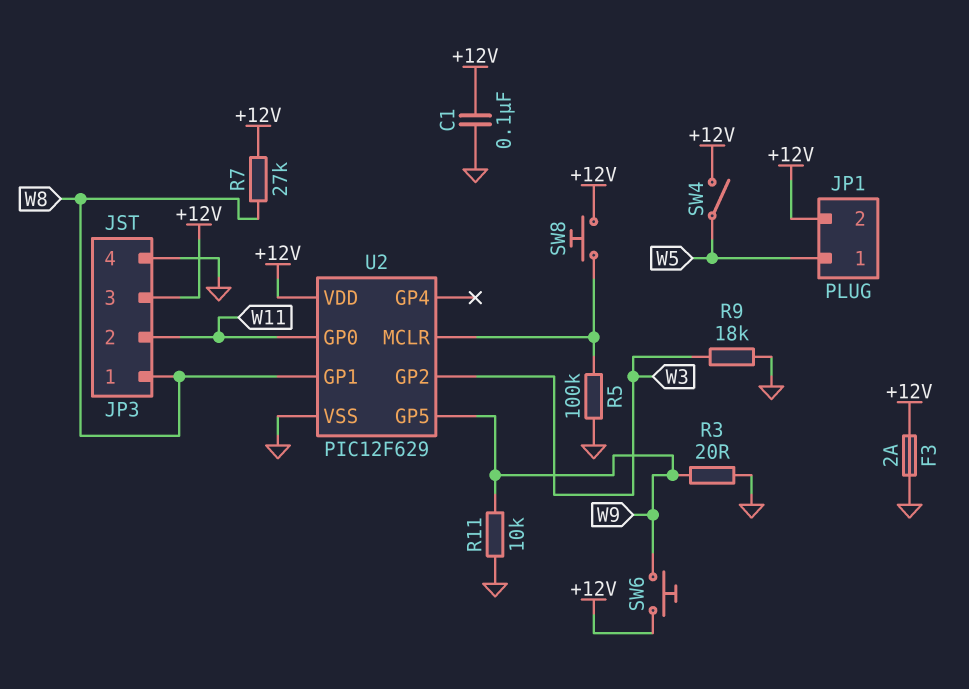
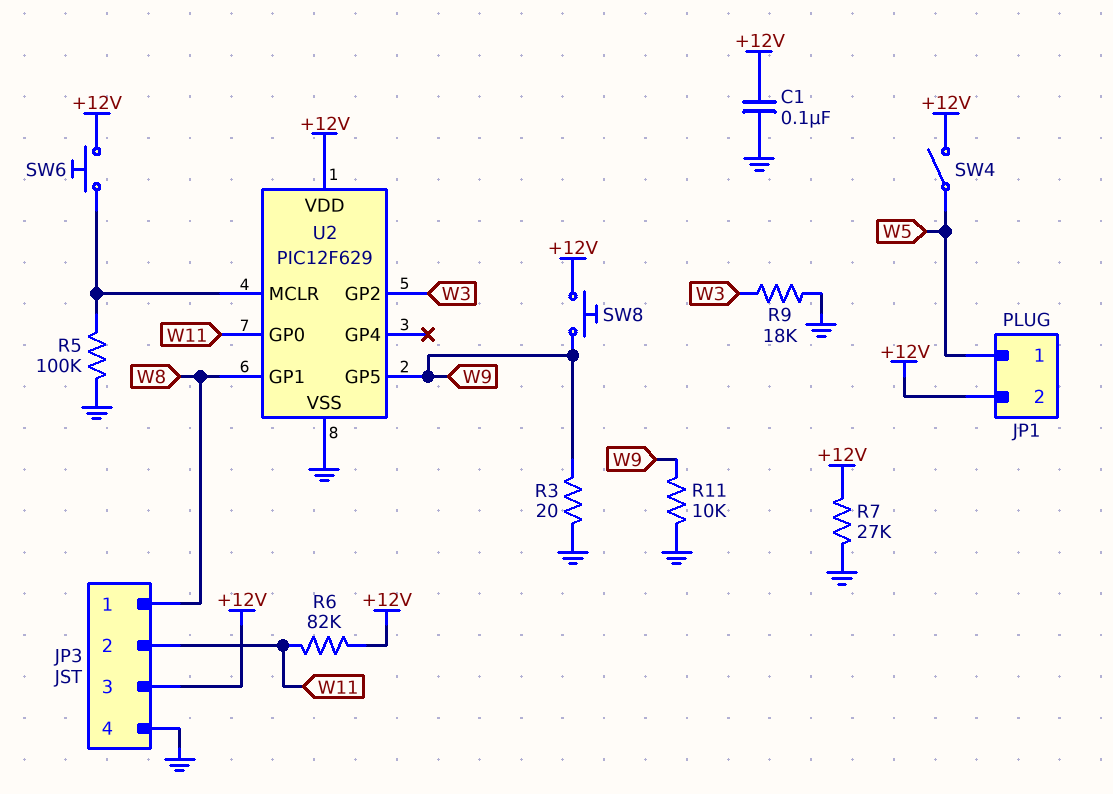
F3: 2A (+12V, GND) -> none
R6: none -> 82k (+12V, W11)
R7: 27k (+12V, W8) -> 27k (+12V, GND)
SW6: button (+12V, W9) -> button (+12V, U2/MCLR)
SW8: button (+12V, U2/MCLR) -> button (+12V, W9)

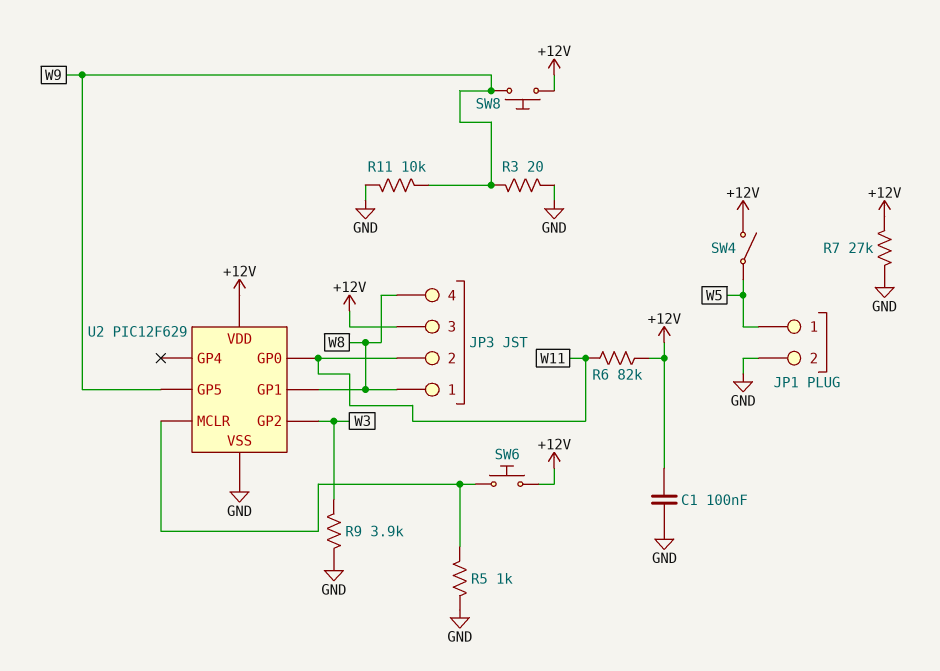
JP1 pin 2: +12V -> GND
JP3 pin 4: GND -> W8
R5: 100k (GND, U2/MCLR) -> 1k (GND, U2/MCLR)
R9: 18k (GND, W3) -> 3.9k (GND, W3)

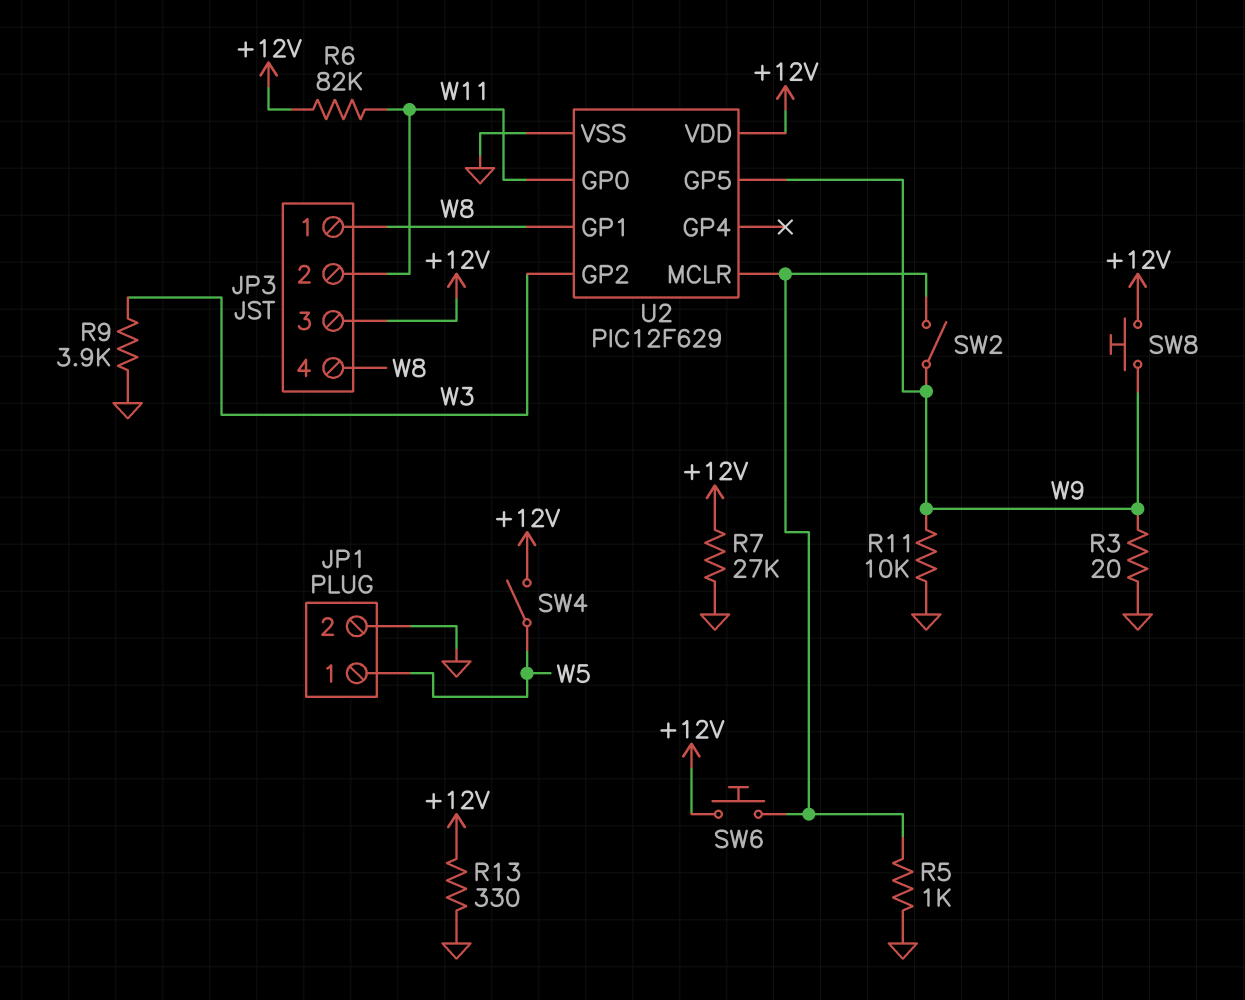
C1: 100nF (+12V, GND) -> none
R13: none -> 330 (+12V, GND)
SW2: none -> switch (U2/MCLR, W9)

